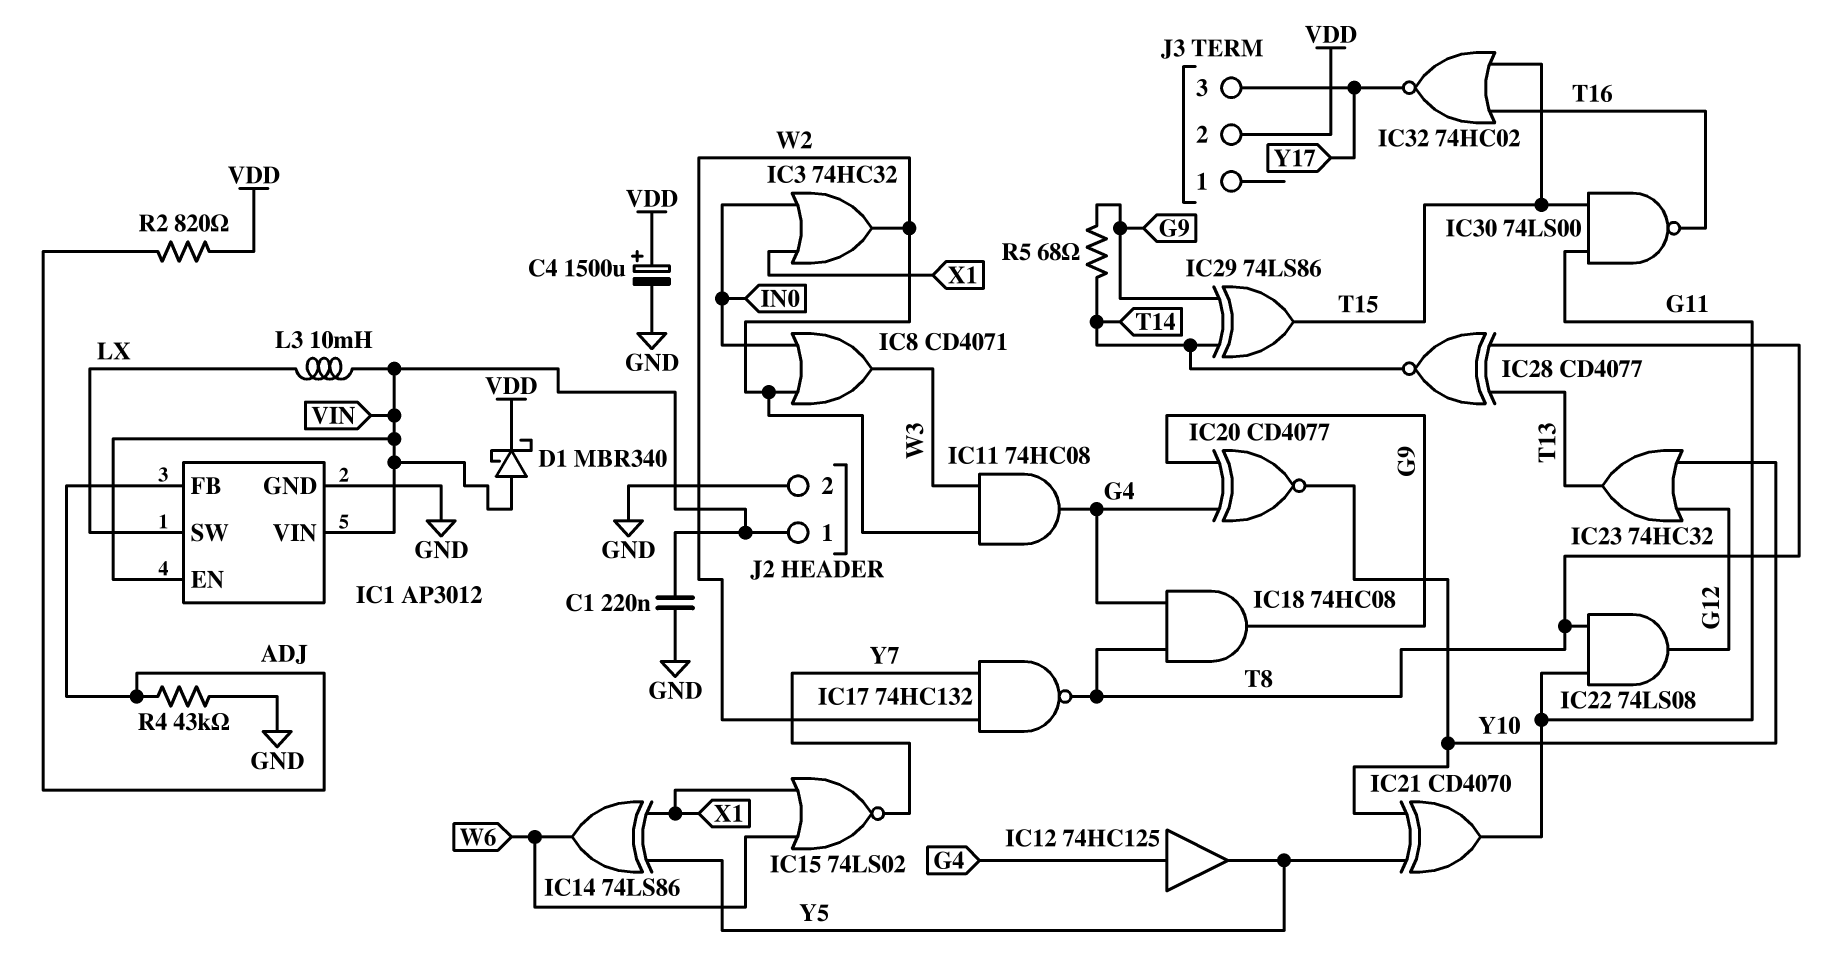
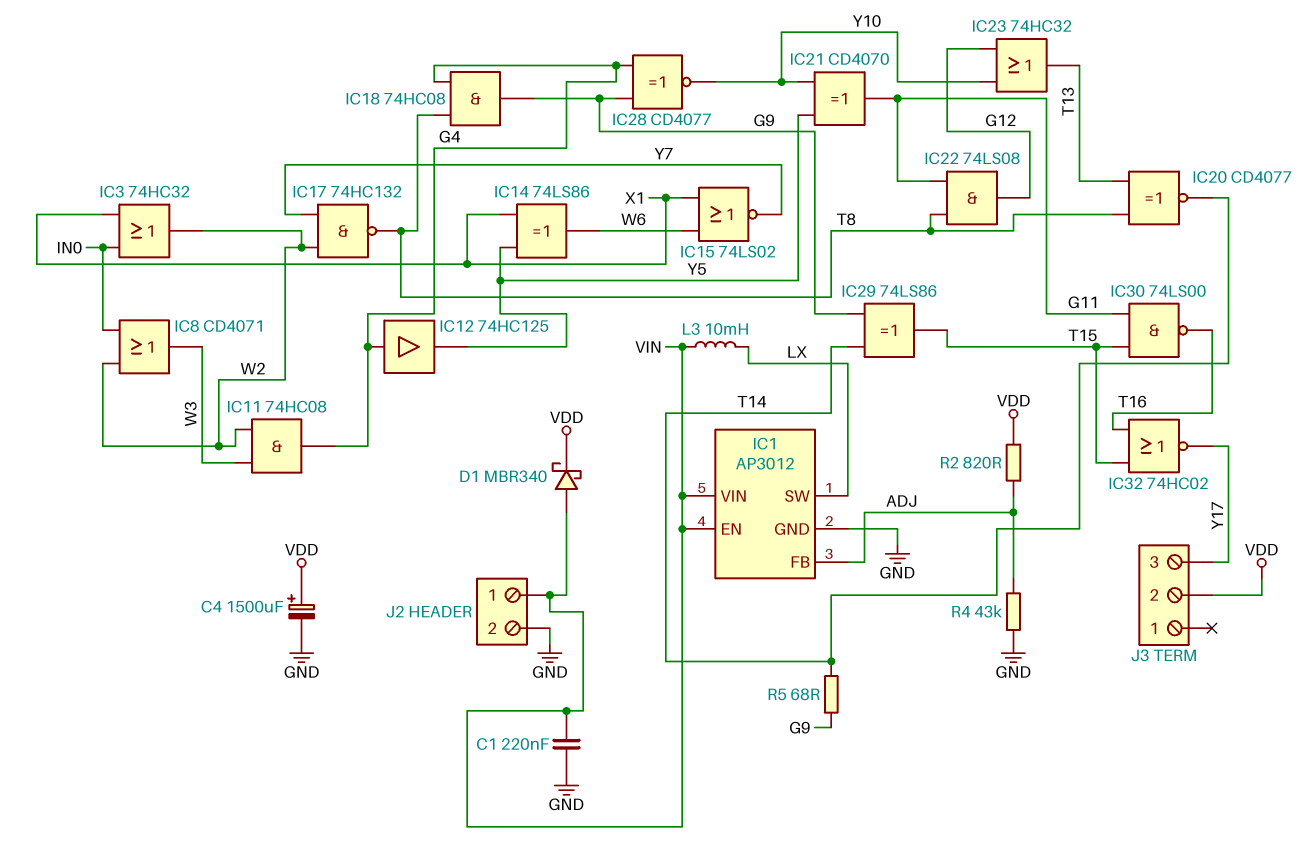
IC20: XNOR CD4077 (in G4, in G9, out Y10) -> XNOR CD4077 (in T8, in T13, out T14)
IC28: XNOR CD4077 (in T8, in T13, out T14) -> XNOR CD4077 (in G4, in G9, out Y10)

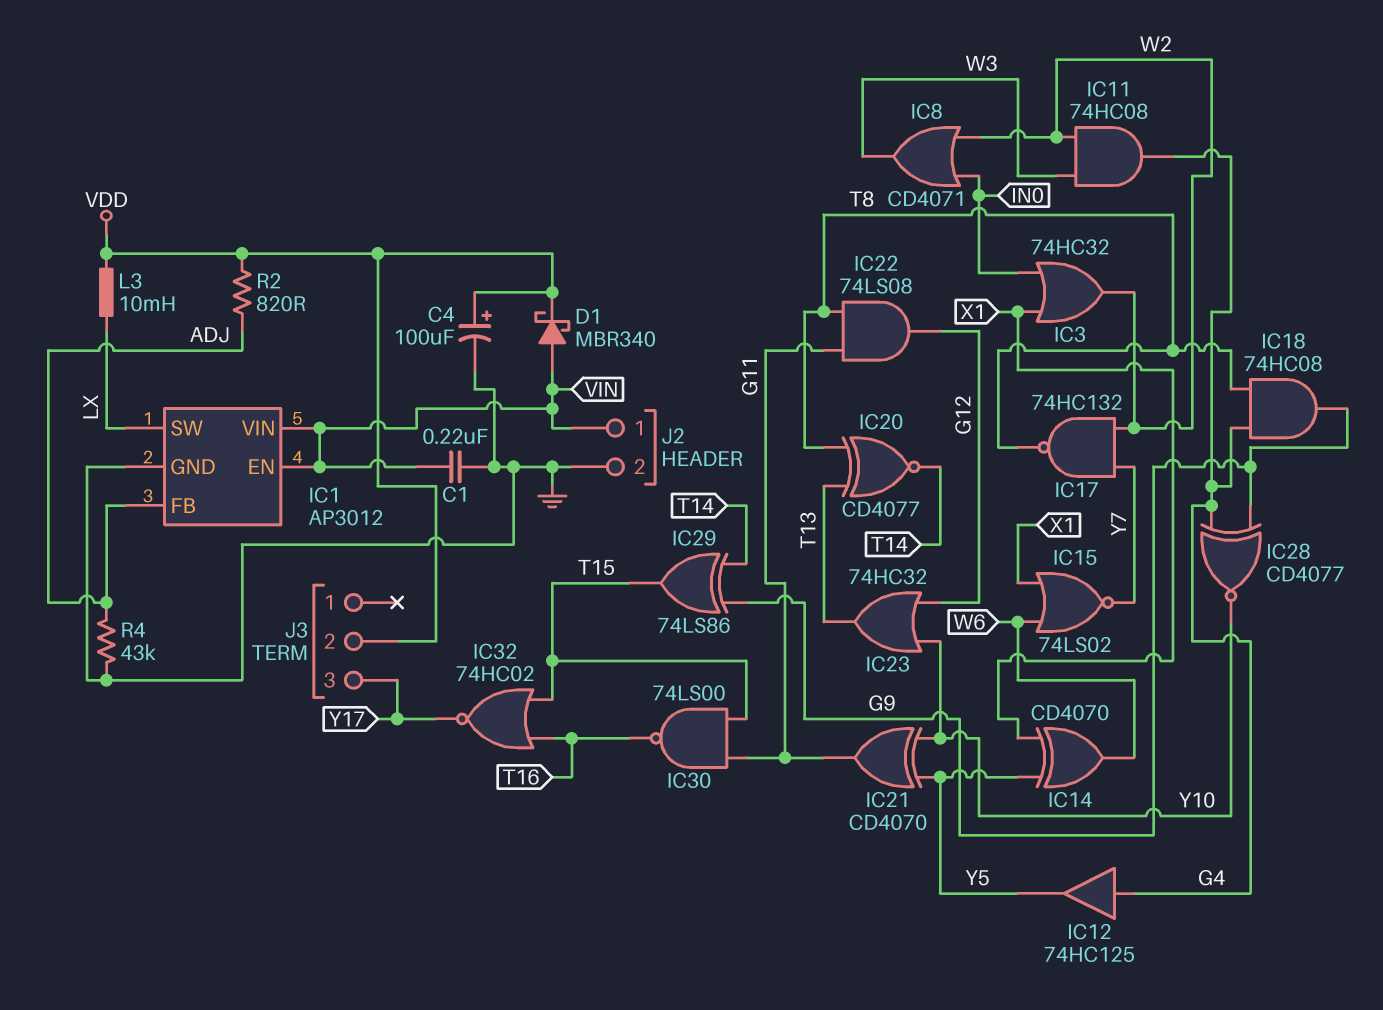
C4: 1500uF (plus VDD, minus GND) -> 100uF (plus VDD, minus GND)
IC14: XOR 74LS86 (in X1, in Y5, out W6) -> XOR CD4070 (in X1, in Y5, out W6)
L3: 10mH (LX, VIN) -> 10mH (LX, VDD)
R5: 68 (G9, T14) -> none

